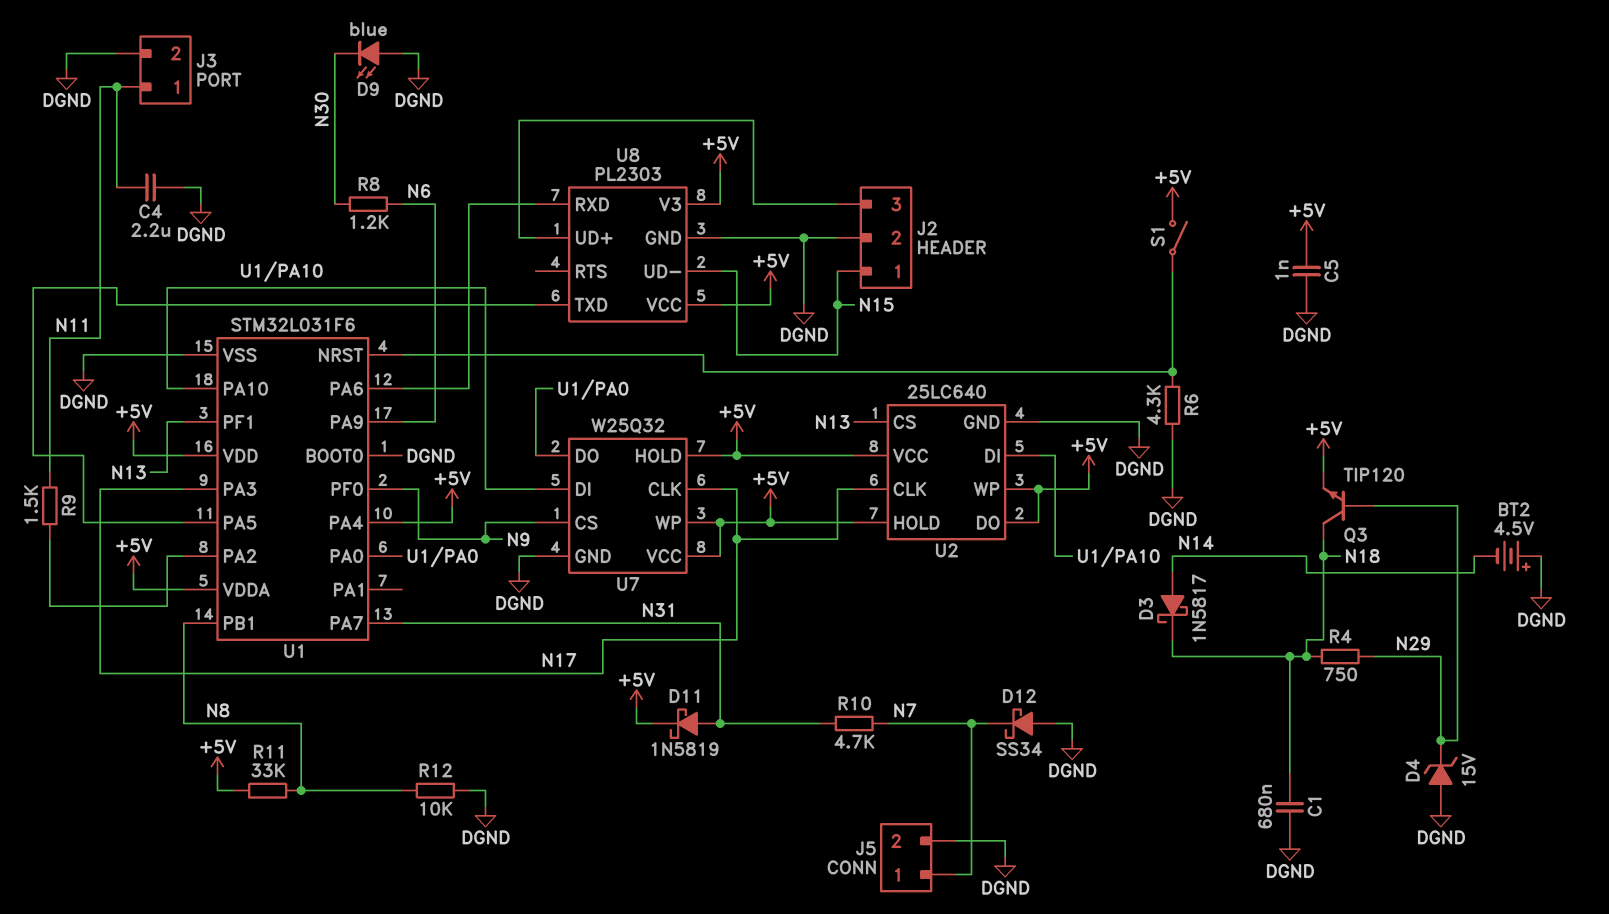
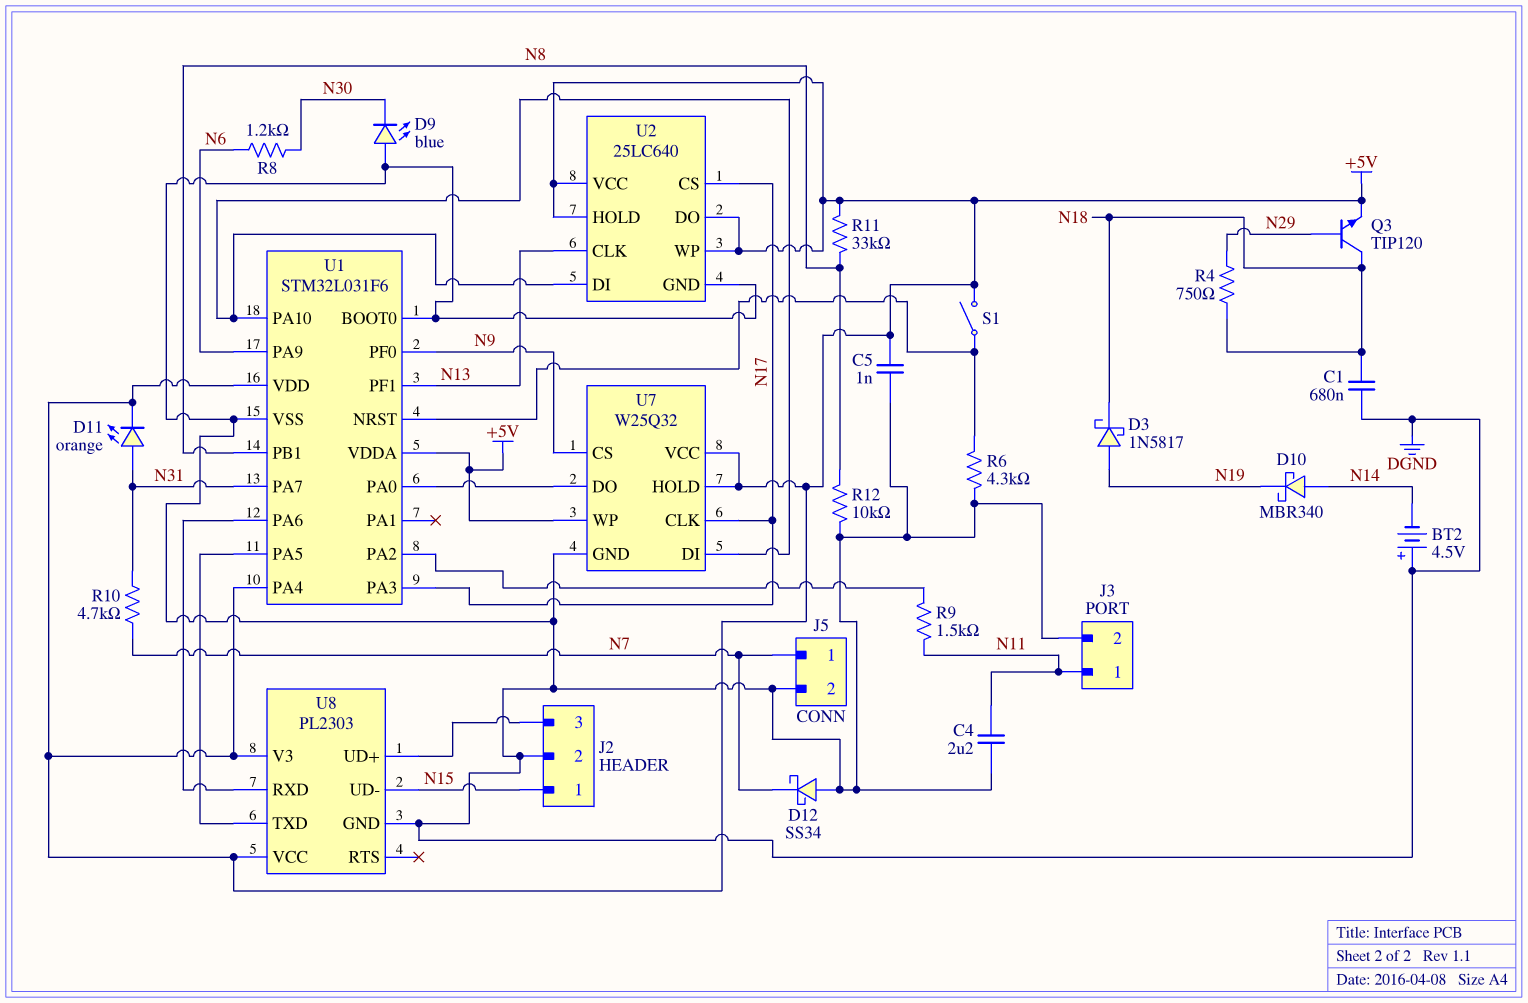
D3: schottky 1N5817 (A N14, K N18) -> schottky 1N5817 (A N19, K N18)
D4: zener 15V (A DGND, K N29) -> none
D10: none -> schottky MBR340 (A N14, K N19)
D11: schottky 1N5819 (A N31, K +5V) -> LED orange (A N31, K +5V)
U2 pin CLK: N17 -> N13
U2 pin CS: N13 -> N17

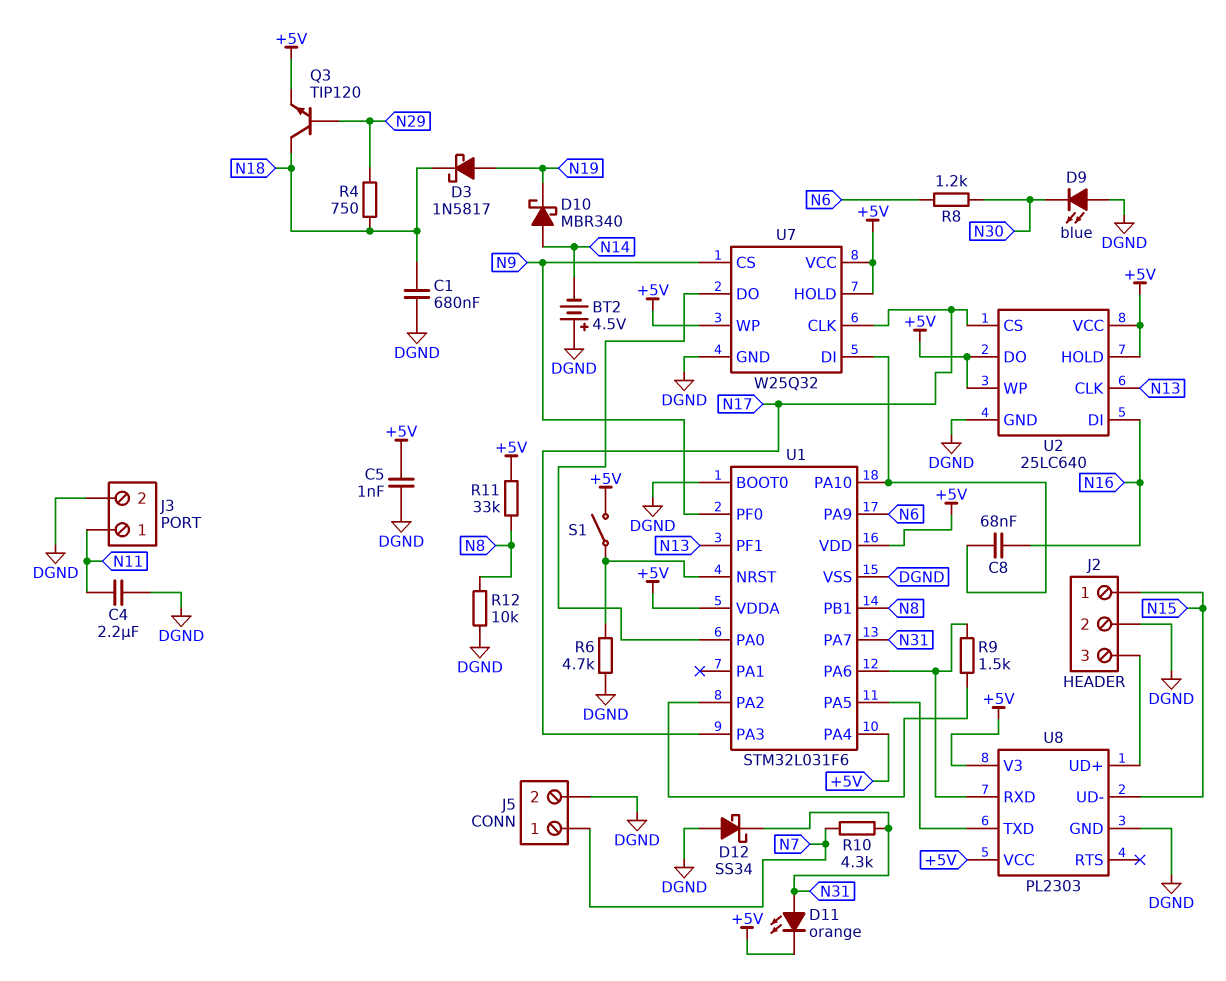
C8: none -> 68nF (N16, U1/PA10)
D12: schottky SS34 (A DGND, K N7) -> schottky SS34 (A DGND, K N31)
R6: 4.3k (DGND, U1/NRST) -> 4.7k (DGND, U1/NRST)
R9: 1.5k (N11, U1/PA2) -> 1.5k (U1/PA2, U1/PA6)
R10: 4.7k (N7, N31) -> 4.3k (N7, N31)
U2 pin DI: U1/PA10 -> N16

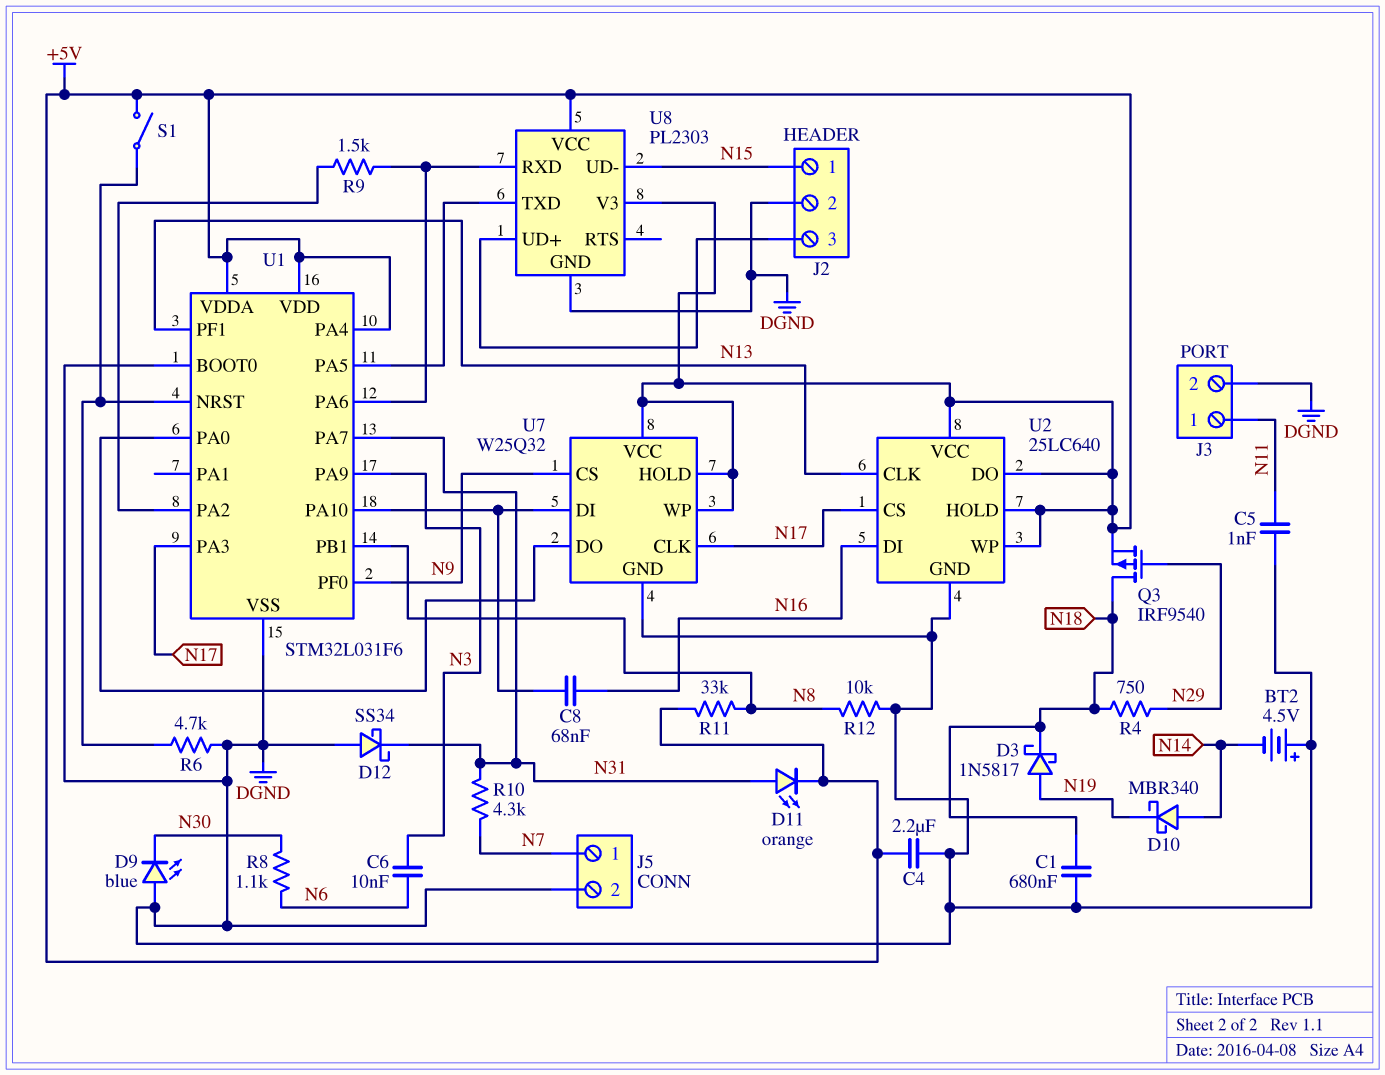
C4: 2.2uF (DGND, N11) -> 2.2uF (+5V, DGND)
C5: 1nF (+5V, DGND) -> 1nF (DGND, N11)
C6: none -> 10nF (N3, N6)
Q3: NPN TIP120 (B N29, C N18, E +5V) -> PMOS IRF9540 (G N29, D N18, S +5V)
R8: 1.2k (N6, N30) -> 1.1k (N6, N30)
U1 pin PA9: N6 -> N3

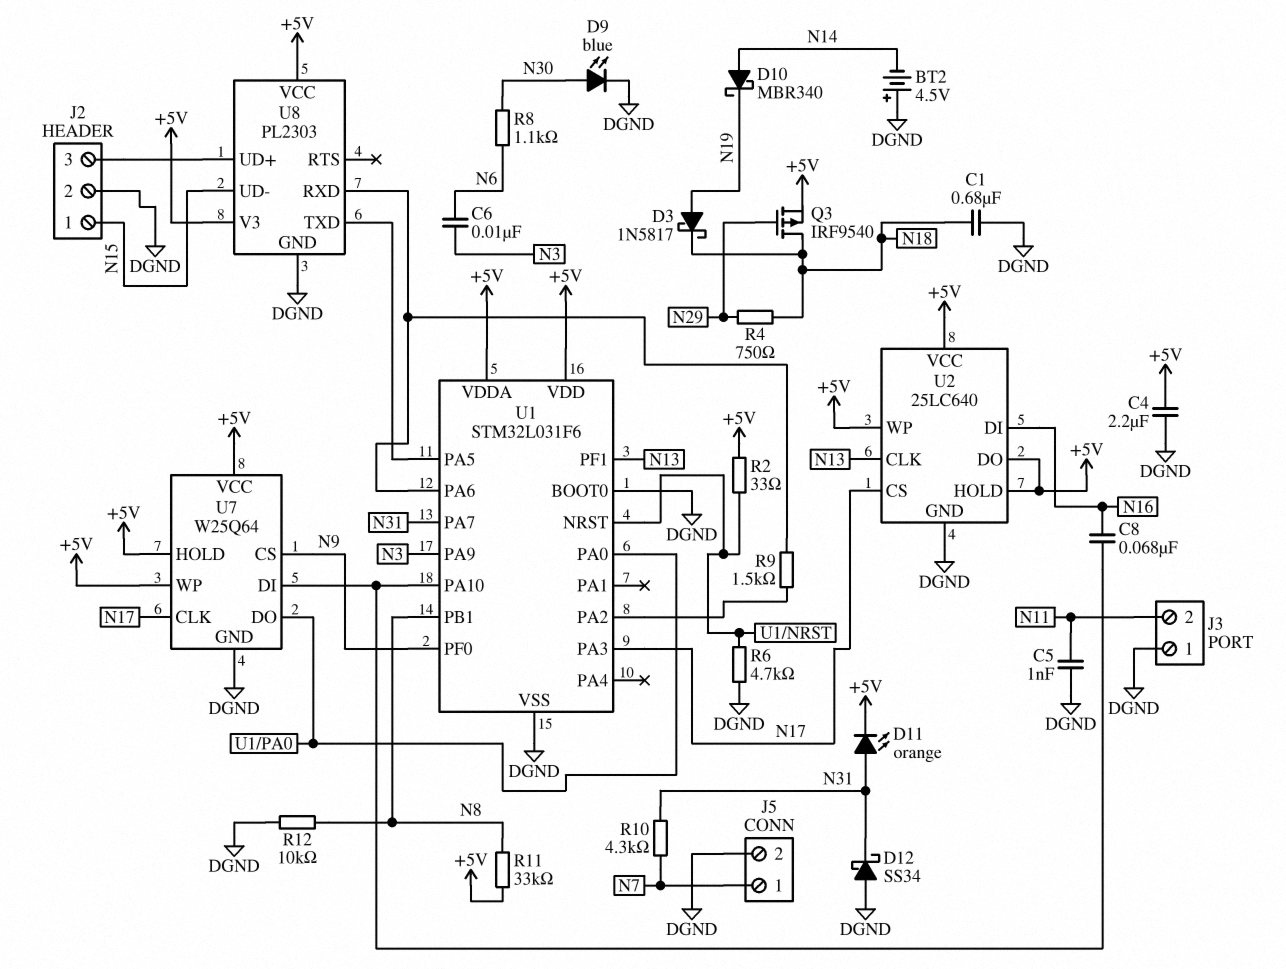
D9: LED blue (A DGND, K N30) -> LED blue (A N30, K DGND)
J3 pin 1: N11 -> DGND
J3 pin 2: DGND -> N11
R2: none -> 33 (+5V, U1/NRST)
S1: switch (+5V, U1/NRST) -> none
U1 pin PA4: +5V -> none
U7: W25Q32 -> W25Q64

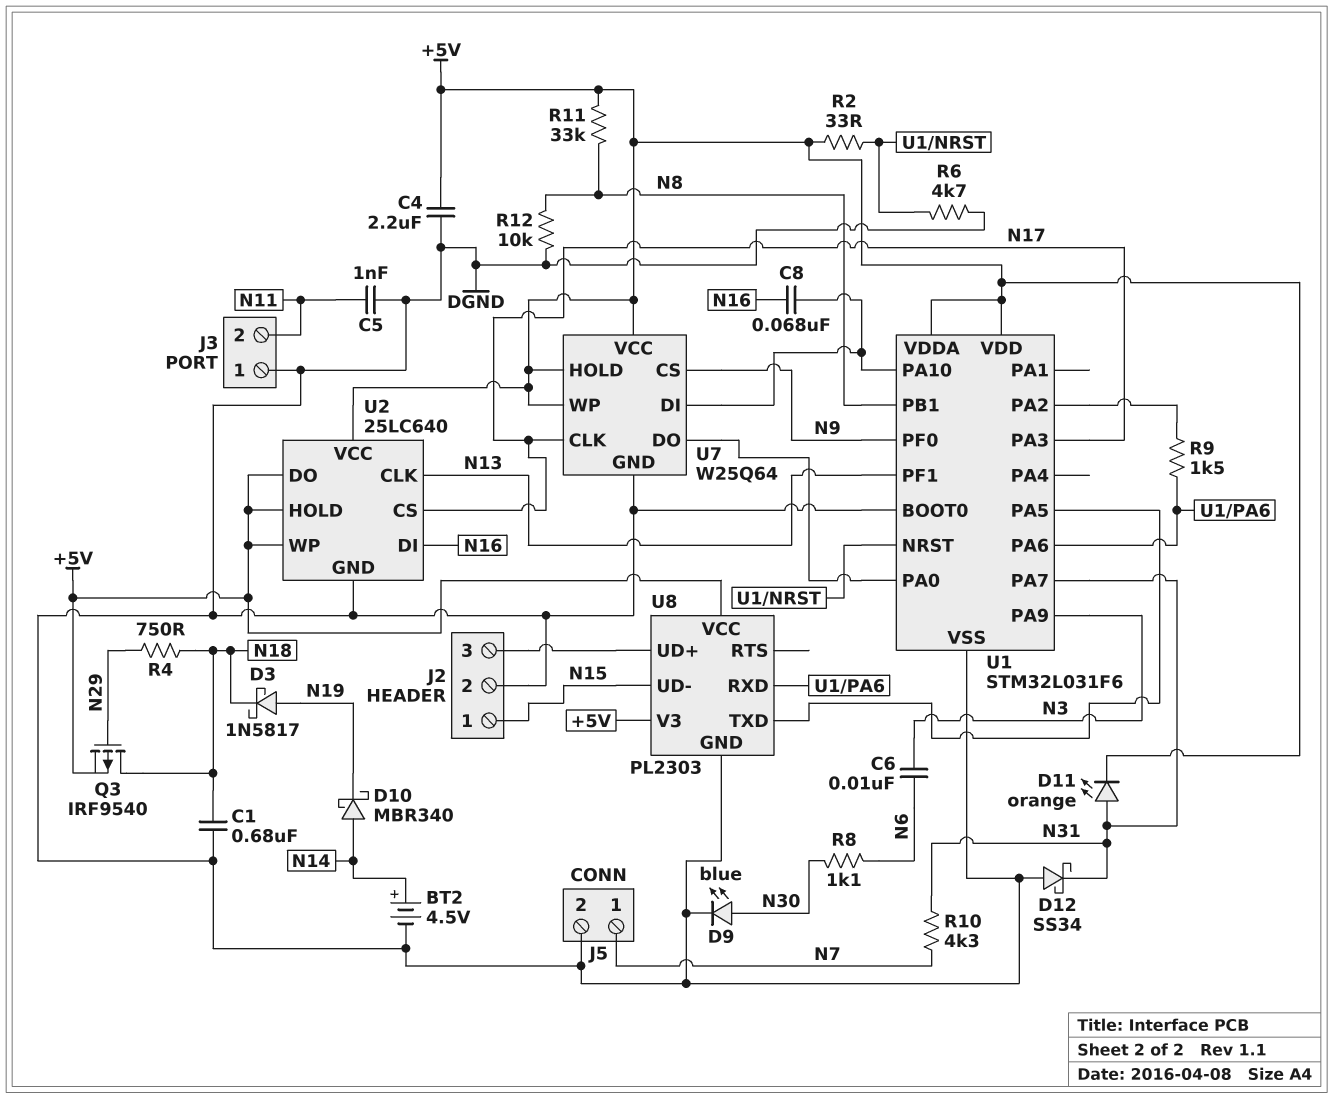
BT2: 4.5V (plus DGND, minus N14) -> 4.5V (plus N14, minus DGND)

